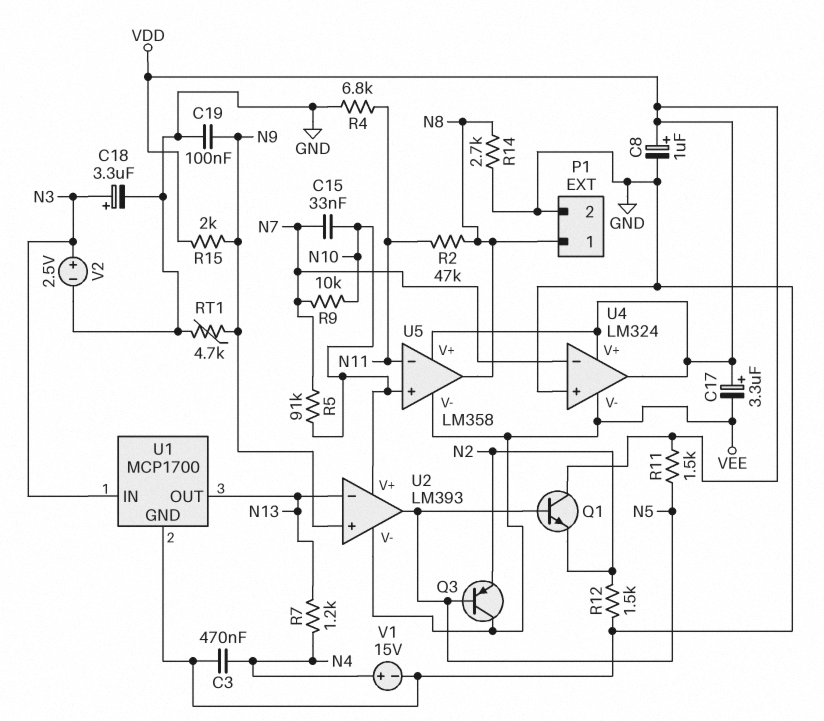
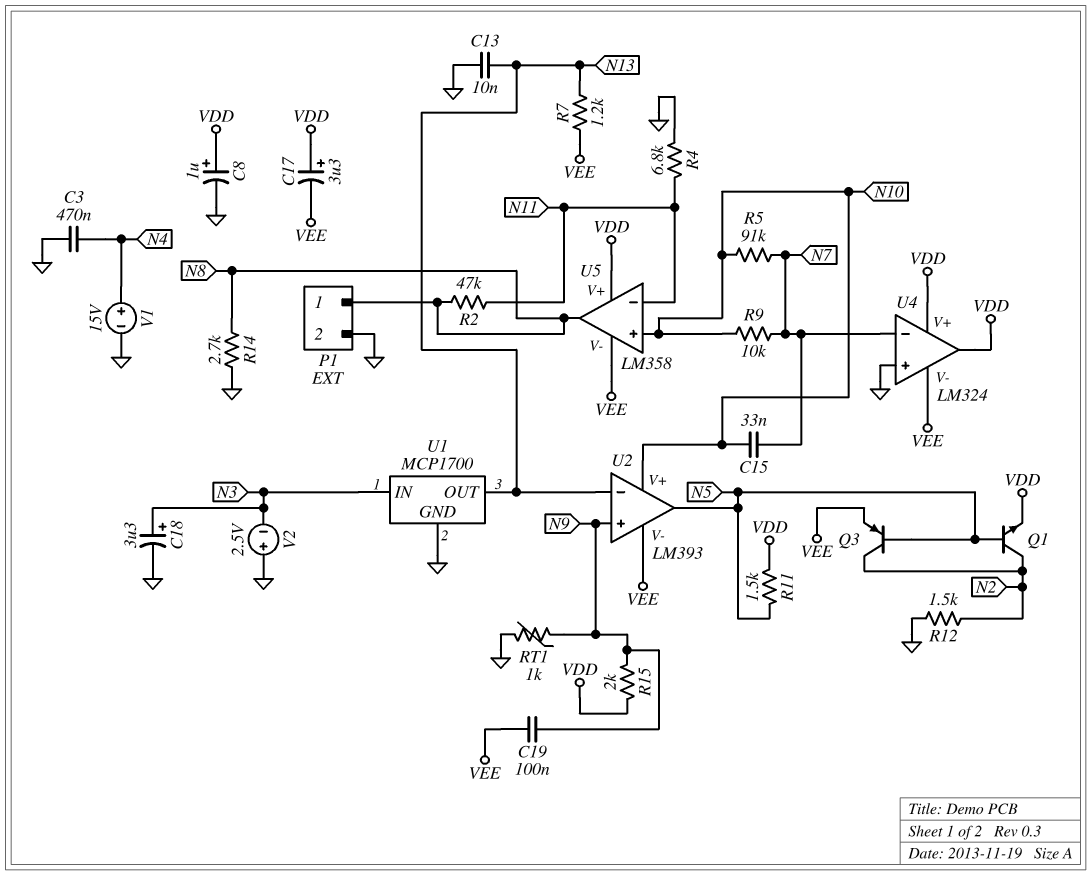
C13: none -> 10nF (GND, N13)
C19: 100nF (GND, N9) -> 100nF (N9, VEE)
Q1: NPN (B N5, C VDD, E N2) -> NPN (B N5, C N2, E VDD)
Q3: PNP (B N5, C VEE, E N2) -> PNP (B N5, C N2, E VEE)
R7: 1.2k (N4, N13) -> 1.2k (N13, VEE)
RT1: 4.7k (GND, N9) -> 1k (GND, N9)
V2: 2.5V (plus N3, minus GND) -> 2.5V (plus GND, minus N3)

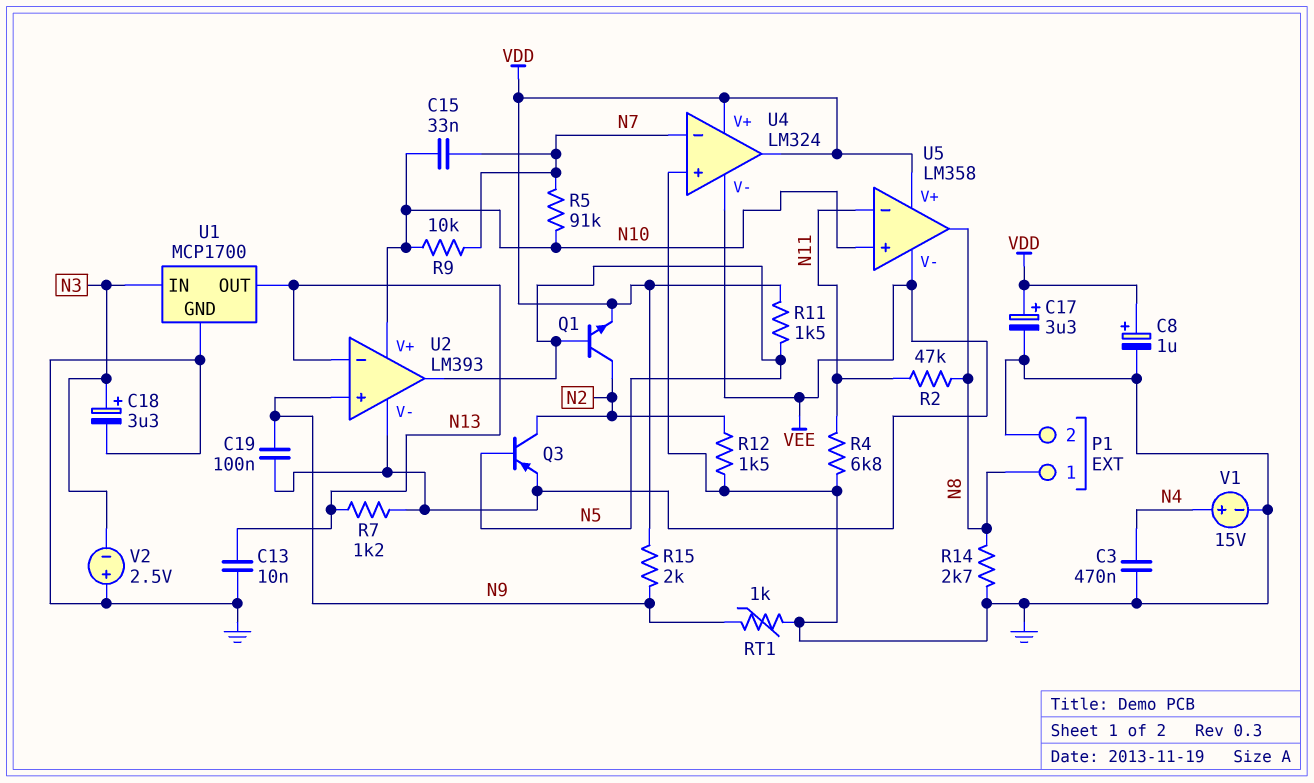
C17: 3.3uF (plus VDD, minus VEE) -> 3.3uF (plus VDD, minus GND)

